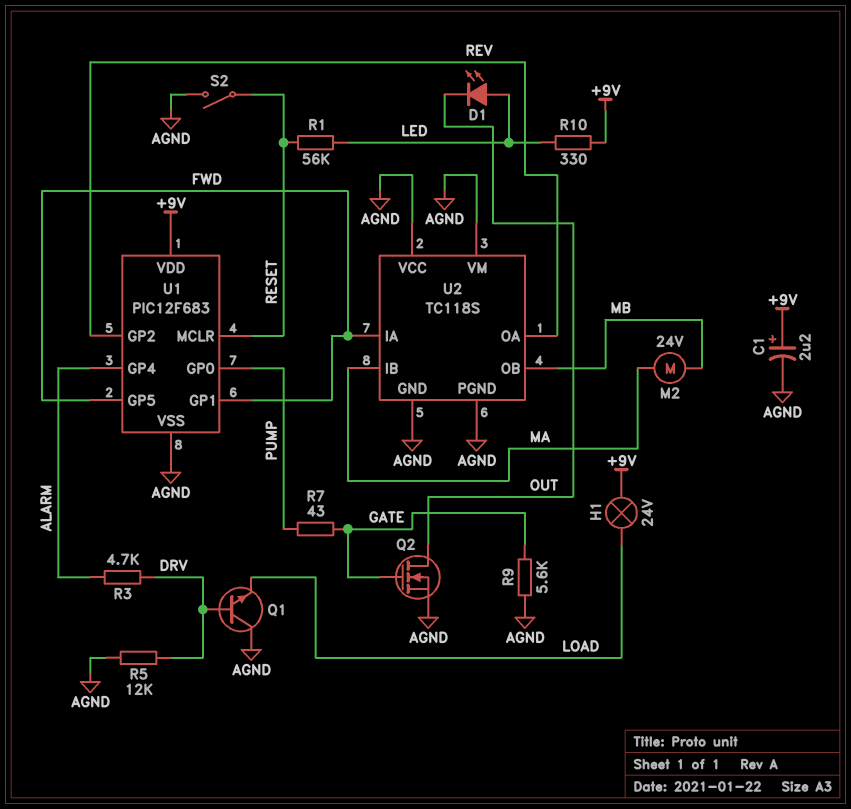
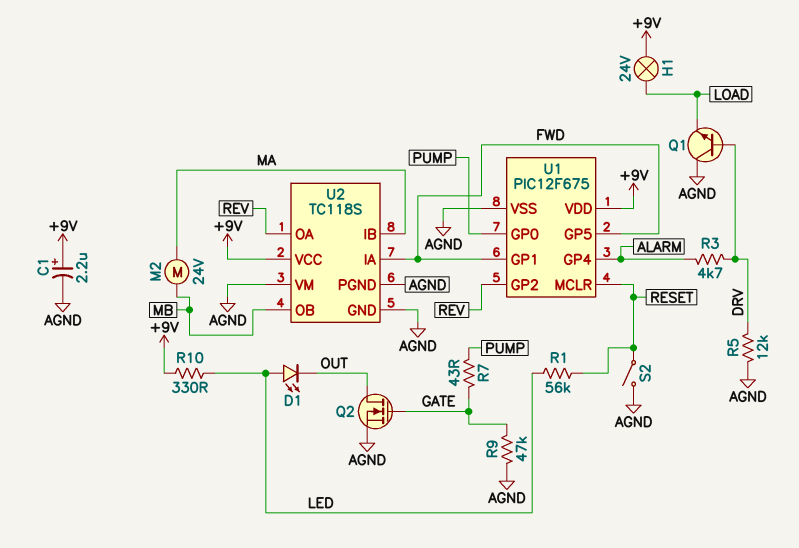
R9: 5.6k (AGND, GATE) -> 47k (AGND, GATE)
U1: PIC12F683 -> PIC12F675
U2 pin VCC: AGND -> +9V

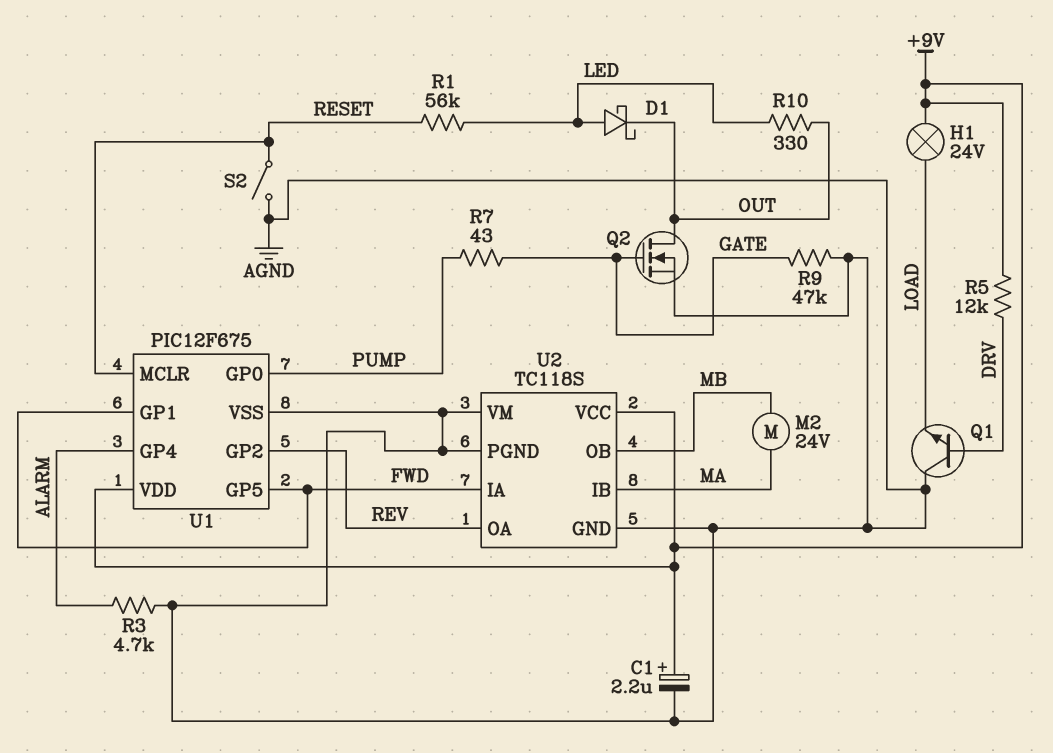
D1: LED (A LED, K OUT) -> schottky (A LED, K OUT)
R3: 4.7k (ALARM, DRV) -> 4.7k (AGND, ALARM)
R5: 12k (AGND, DRV) -> 12k (+9V, DRV)
R10: 330 (+9V, LED) -> 330 (LED, OUT)

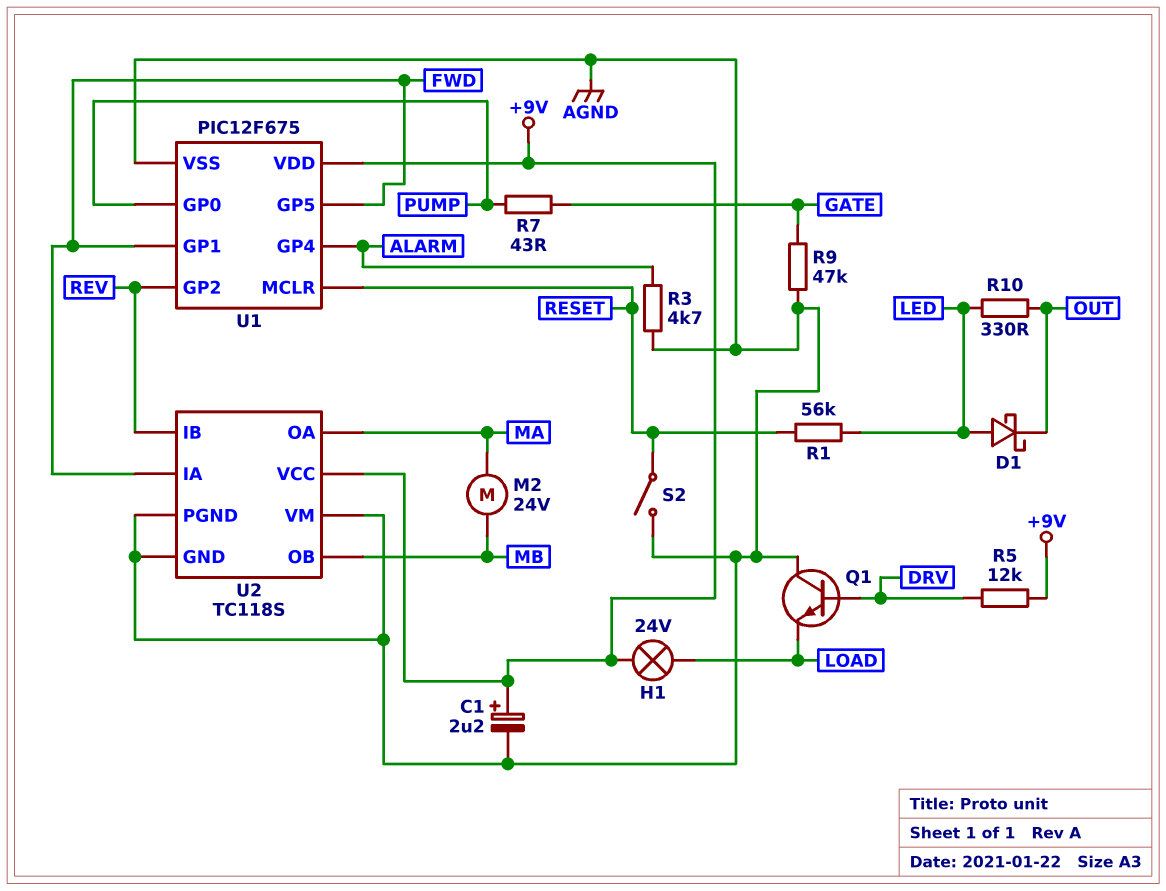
Q2: NMOS (G GATE, D OUT, S AGND) -> none
U2 pin IB: MA -> REV
U2 pin OA: REV -> MA

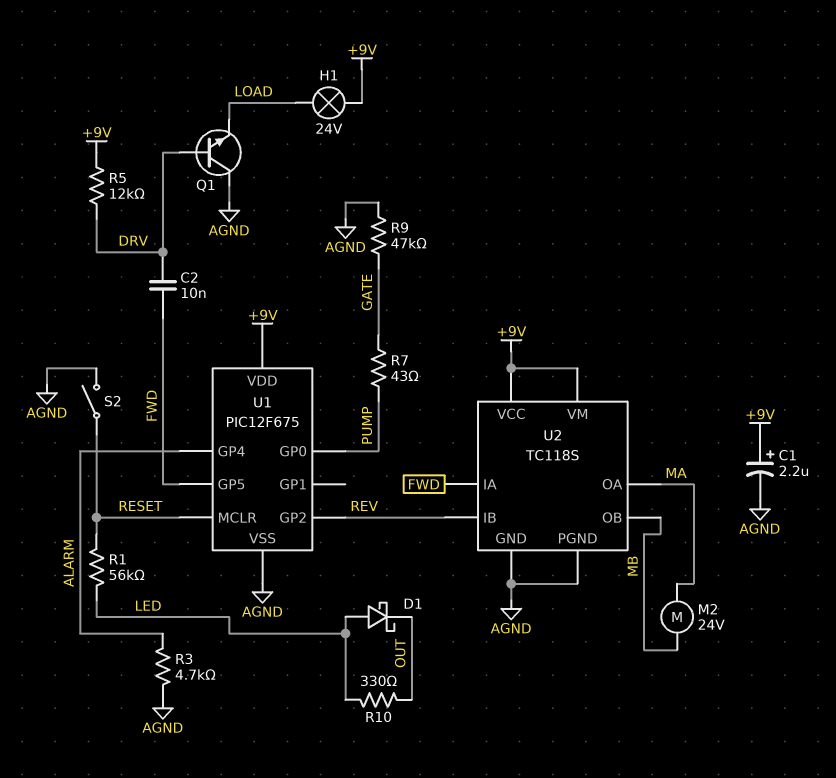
C2: none -> 10nF (DRV, FWD)
U1 pin GP1: FWD -> none
U2 pin VM: AGND -> +9V

